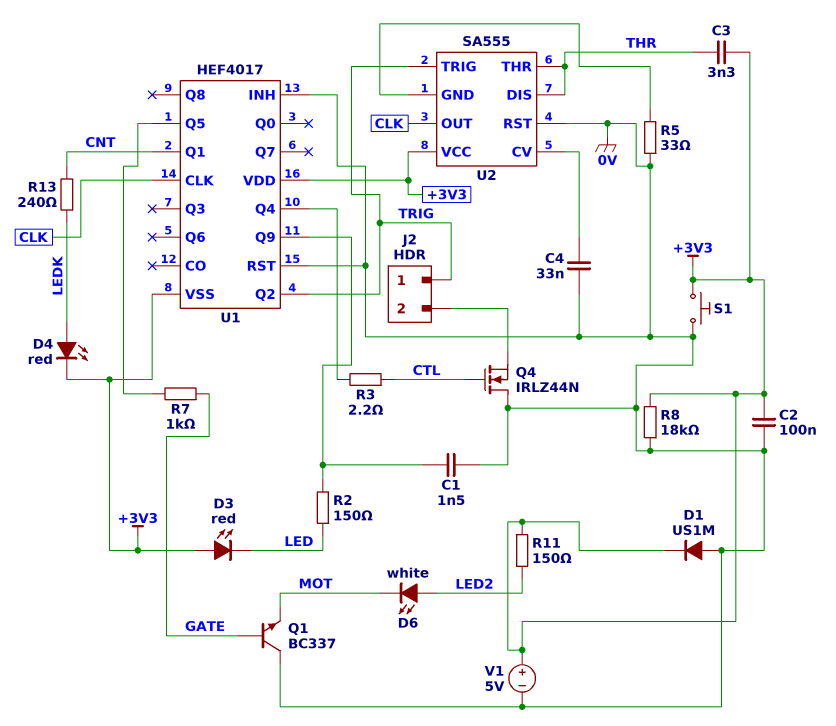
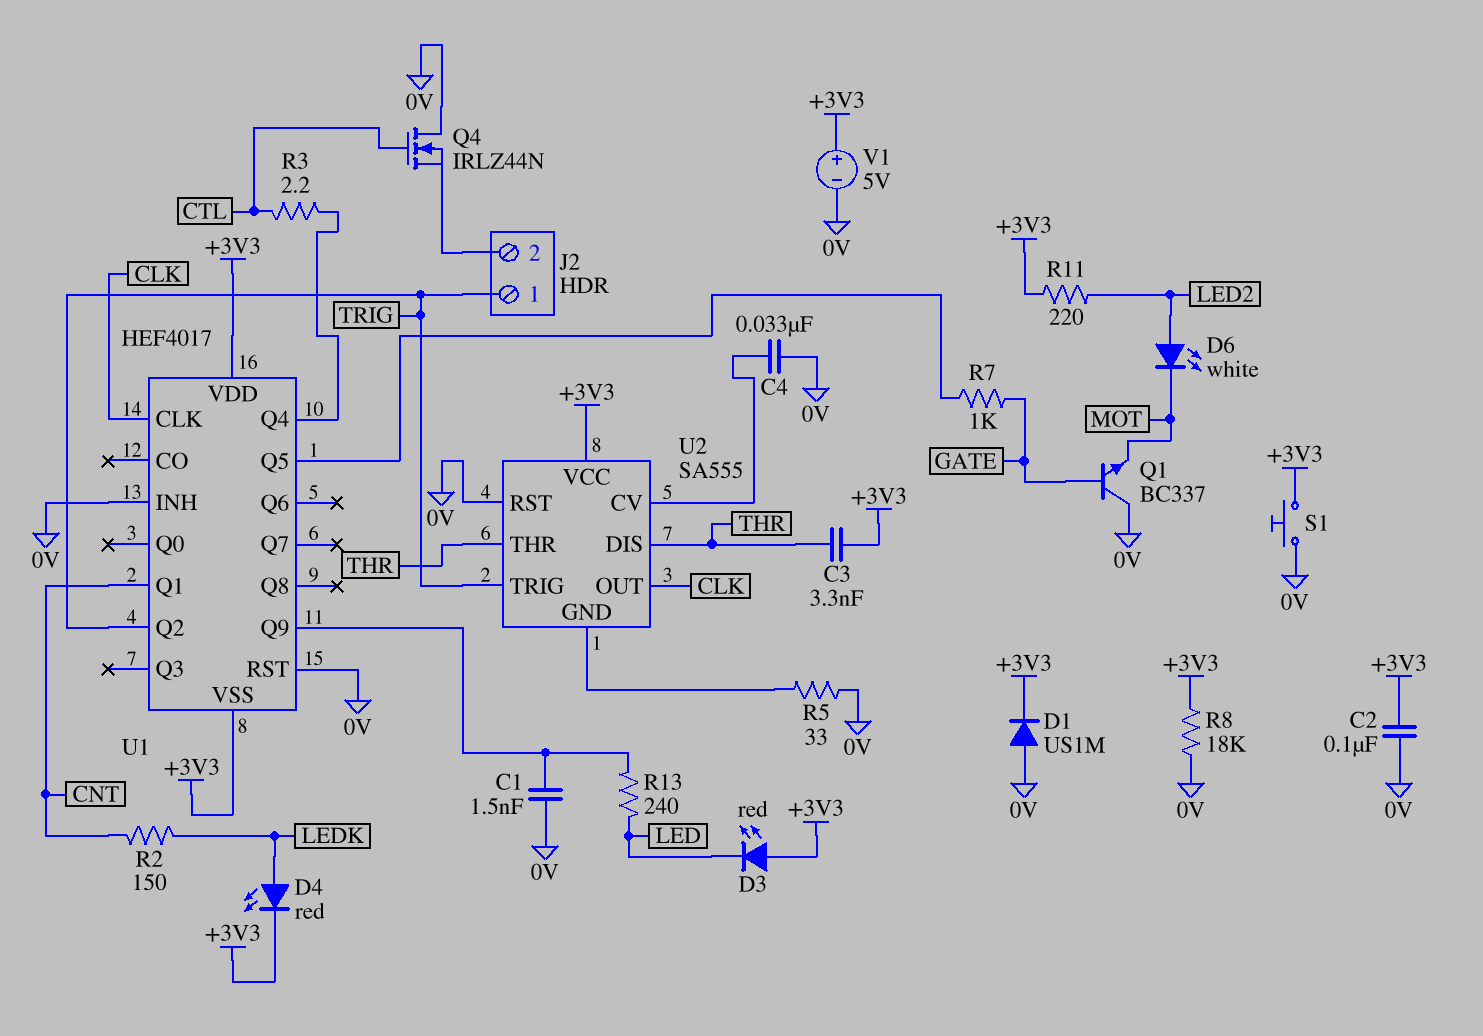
R2: 150 (LED, U1/Q9) -> 150 (CNT, LEDK)
R11: 150 (+3V3, LED2) -> 220 (+3V3, LED2)
R13: 240 (CNT, LEDK) -> 240 (LED, U1/Q9)

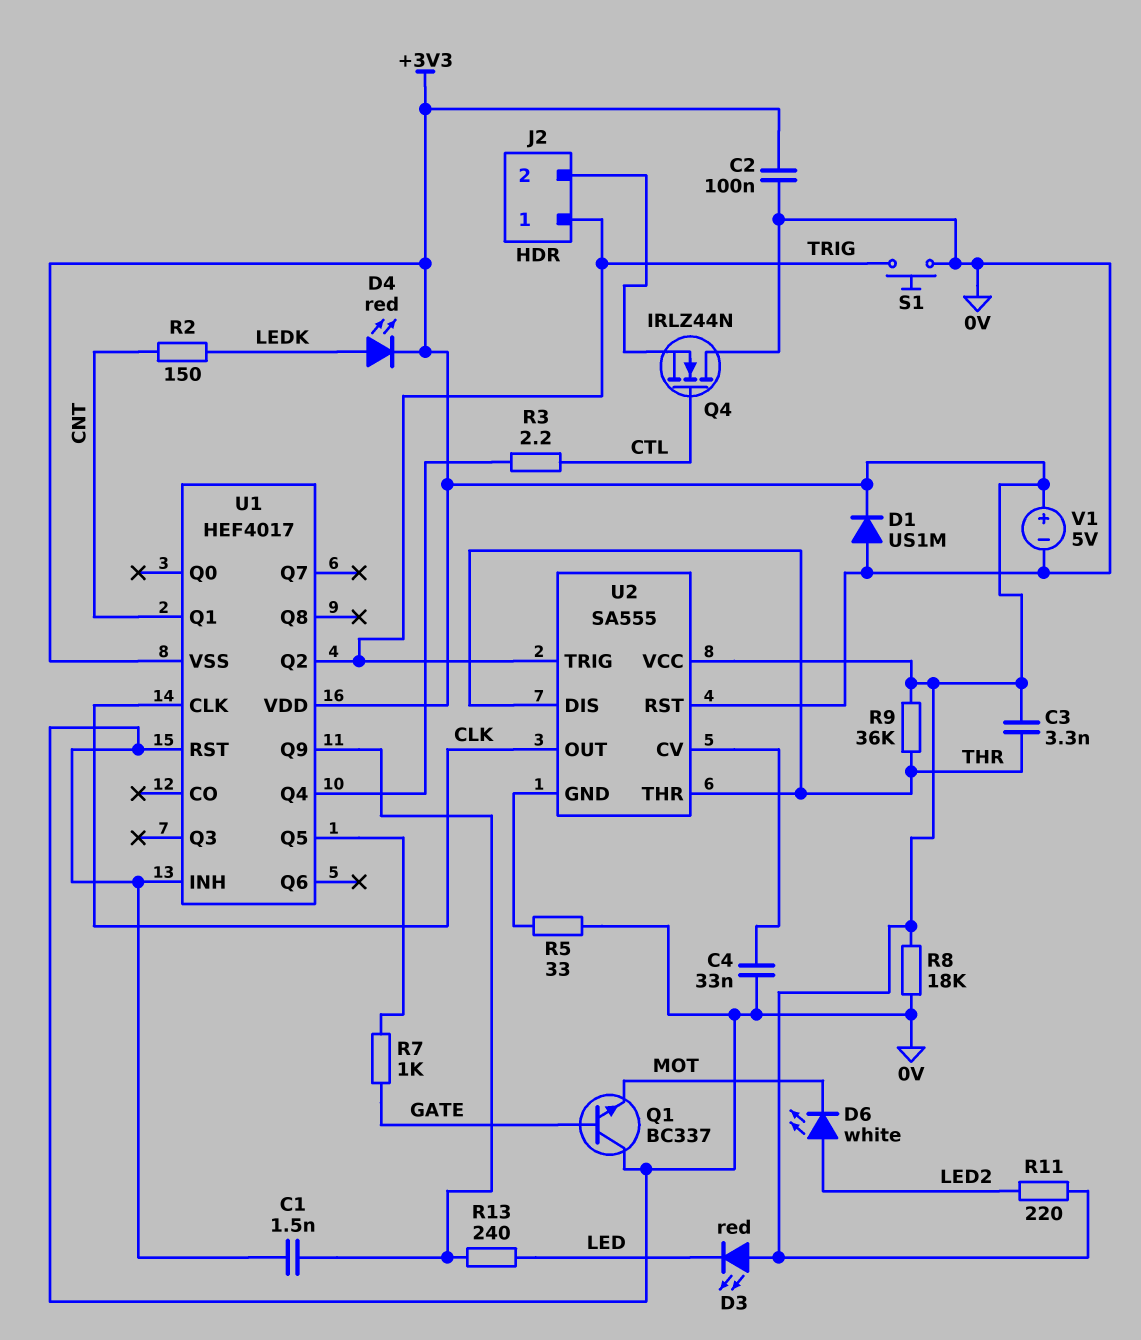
R9: none -> 36k (+3V3, THR)
S1: button (+3V3, 0V) -> button (0V, TRIG)

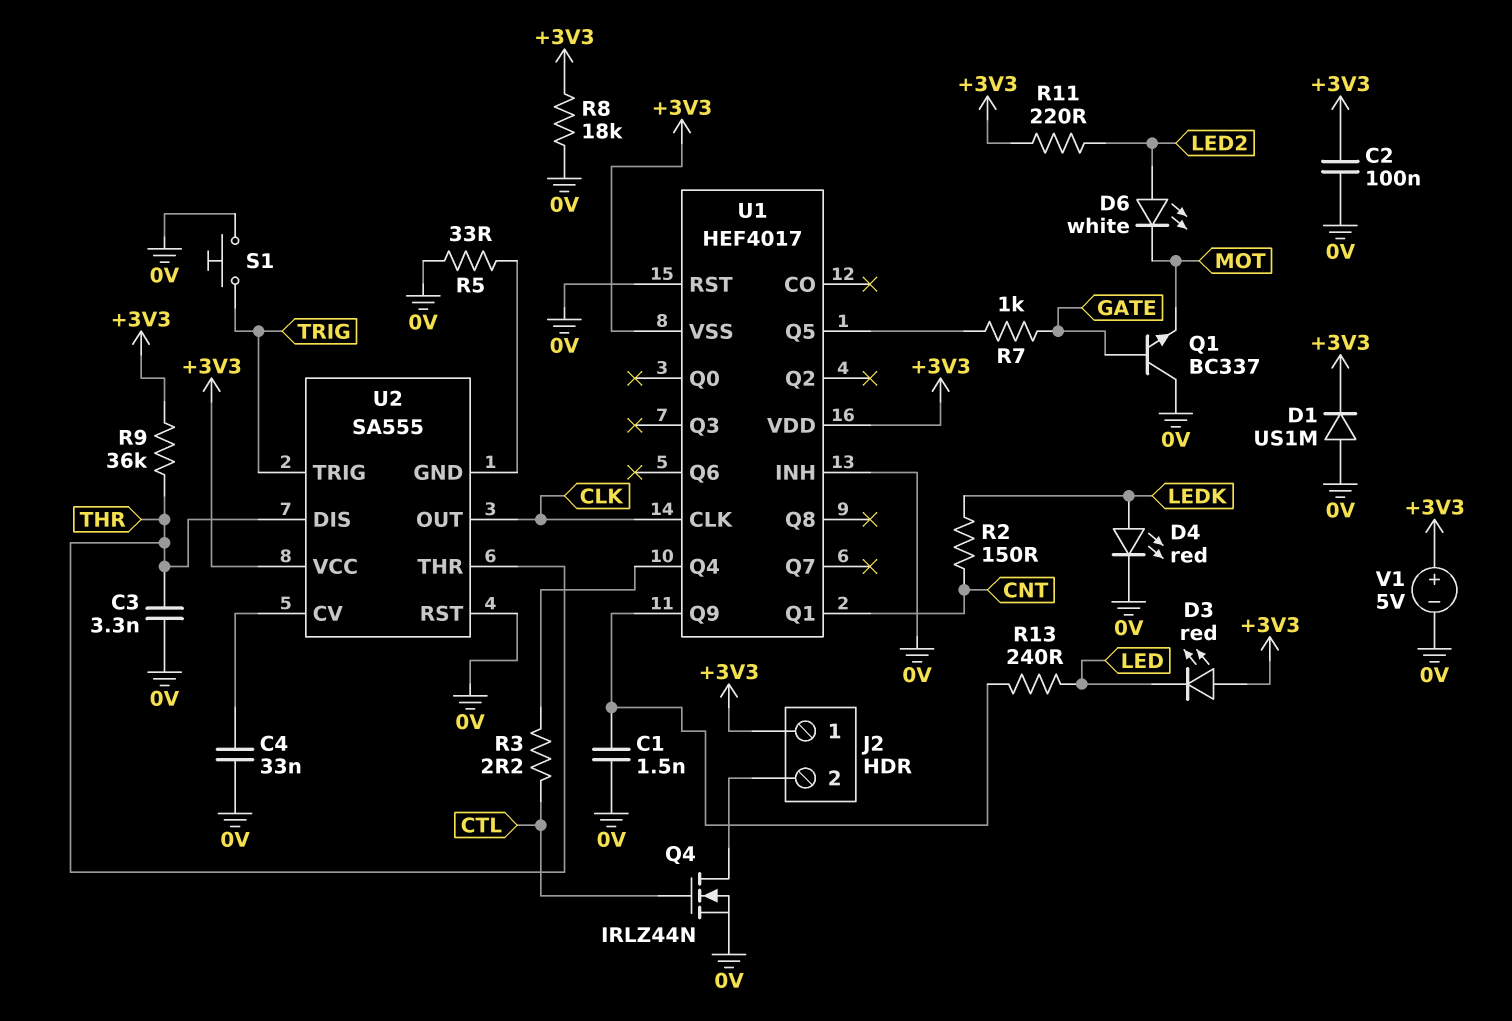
C3: 3.3nF (+3V3, THR) -> 3.3nF (0V, THR)
D4: LED red (A LEDK, K +3V3) -> LED red (A LEDK, K 0V)
J2 pin 1: TRIG -> +3V3
Q4: NMOS IRLZ44N (G CTL, D 0V, S J2/2) -> NMOS IRLZ44N (G CTL, D J2/2, S 0V)
U1 pin Q2: TRIG -> none

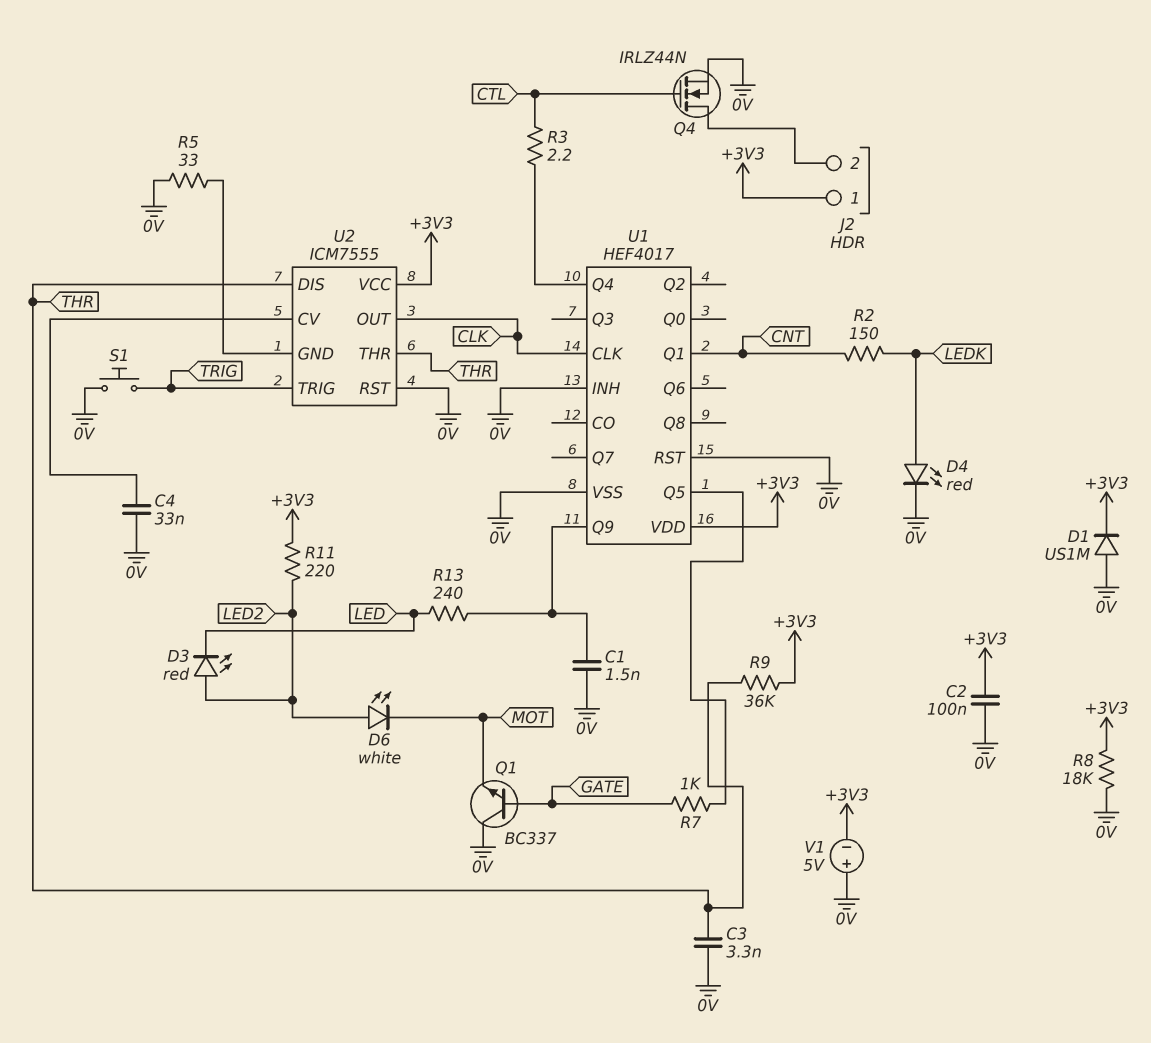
D3: LED red (A +3V3, K LED) -> LED red (A LED2, K LED)
U1 pin VSS: +3V3 -> 0V
U2: SA555 -> ICM7555
V1: 5V (plus +3V3, minus 0V) -> 5V (plus 0V, minus +3V3)

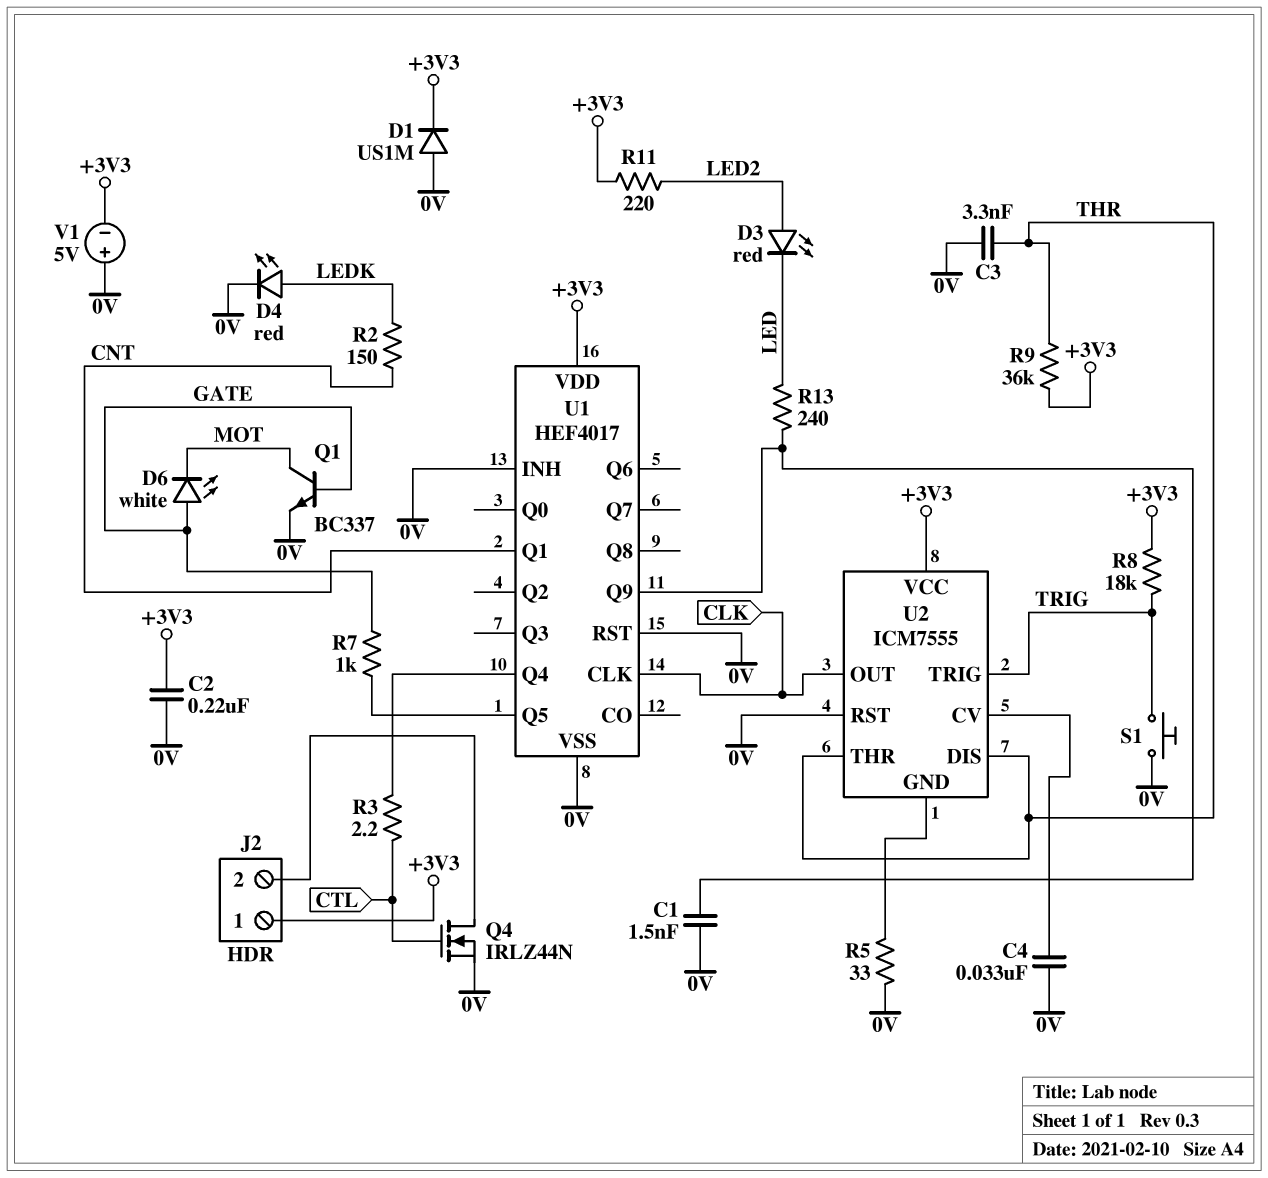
C2: 100nF (+3V3, 0V) -> 220nF (+3V3, 0V)
D6: LED white (A LED2, K MOT) -> LED white (A GATE, K MOT)
Q1: NPN BC337 (B GATE, C 0V, E MOT) -> NPN BC337 (B GATE, C MOT, E 0V)
R8: 18k (+3V3, 0V) -> 18k (+3V3, TRIG)

